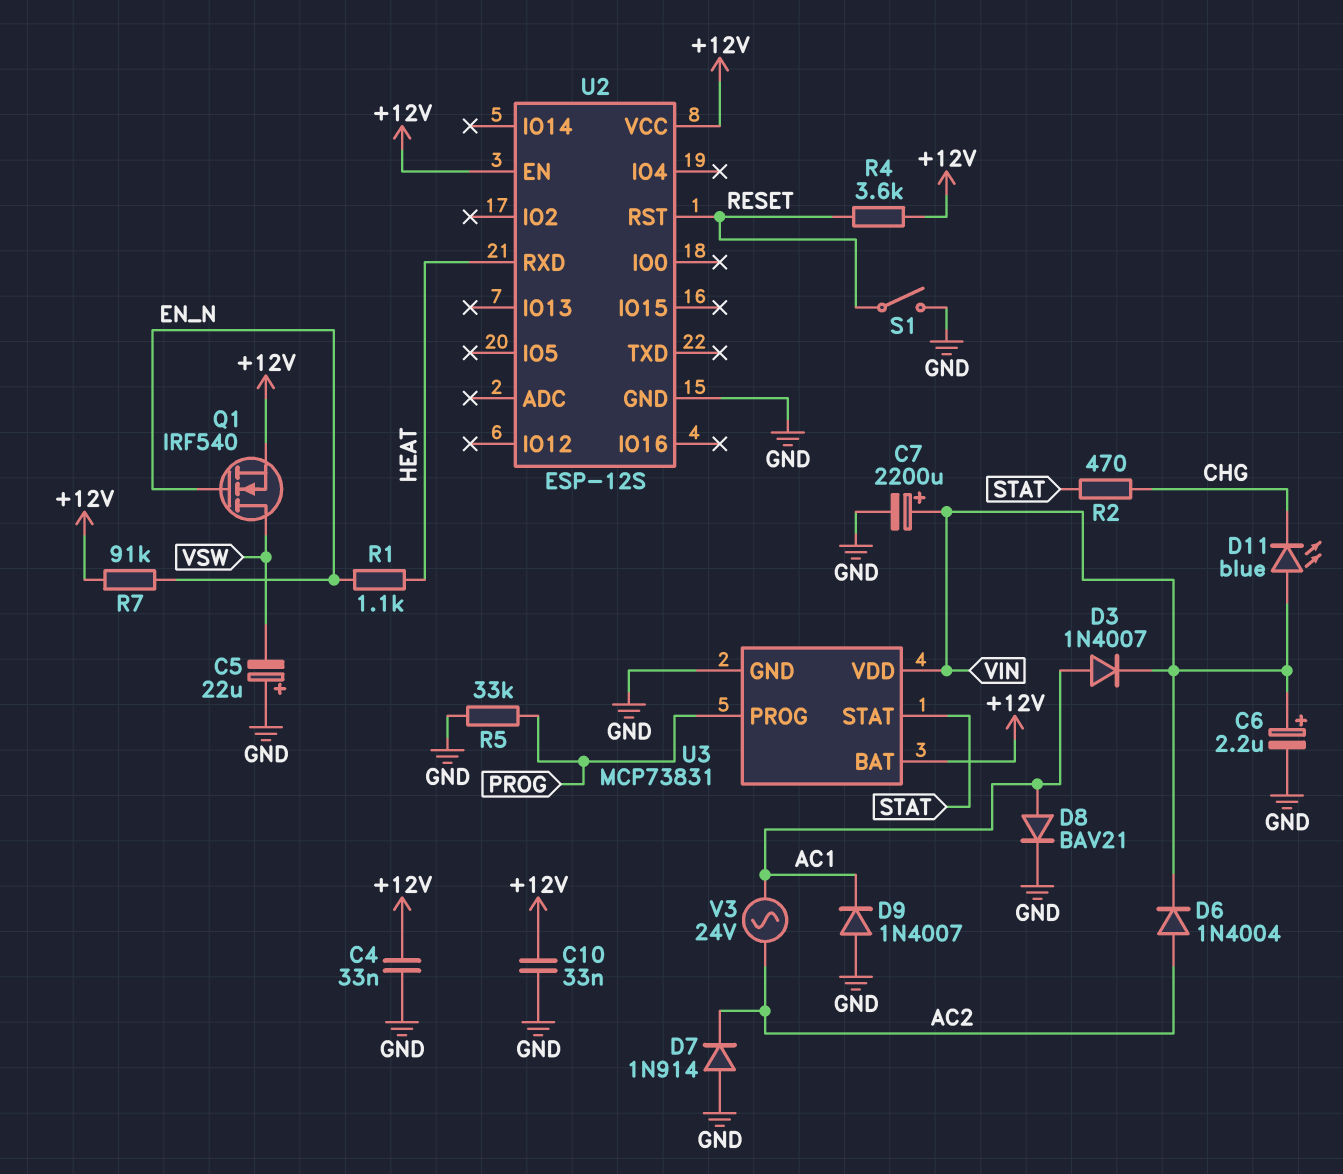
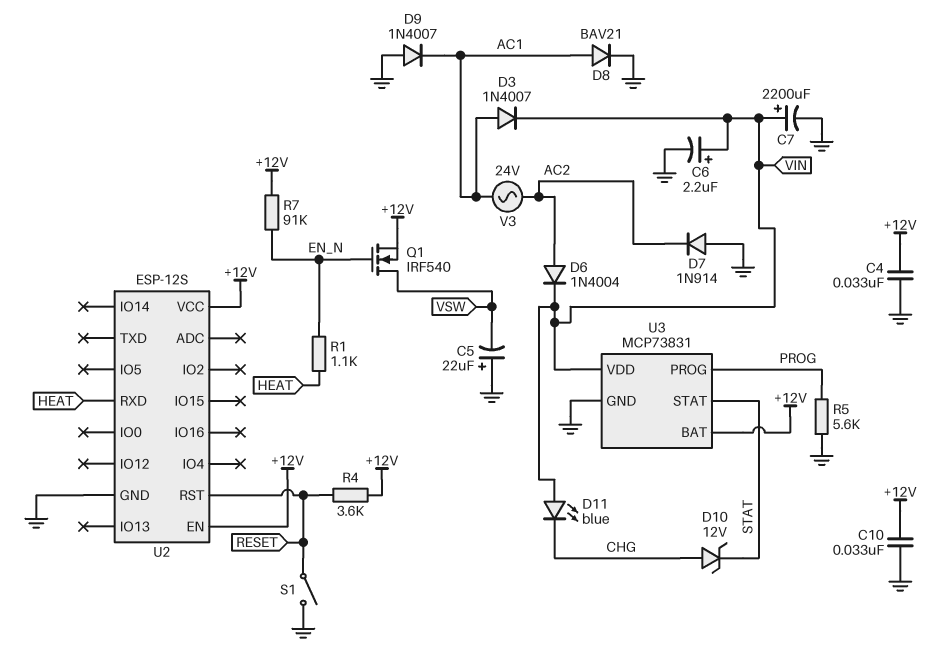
D10: none -> zener 12V (A CHG, K STAT)
R2: 470 (CHG, STAT) -> none
R5: 33k (GND, PROG) -> 5.6k (GND, PROG)

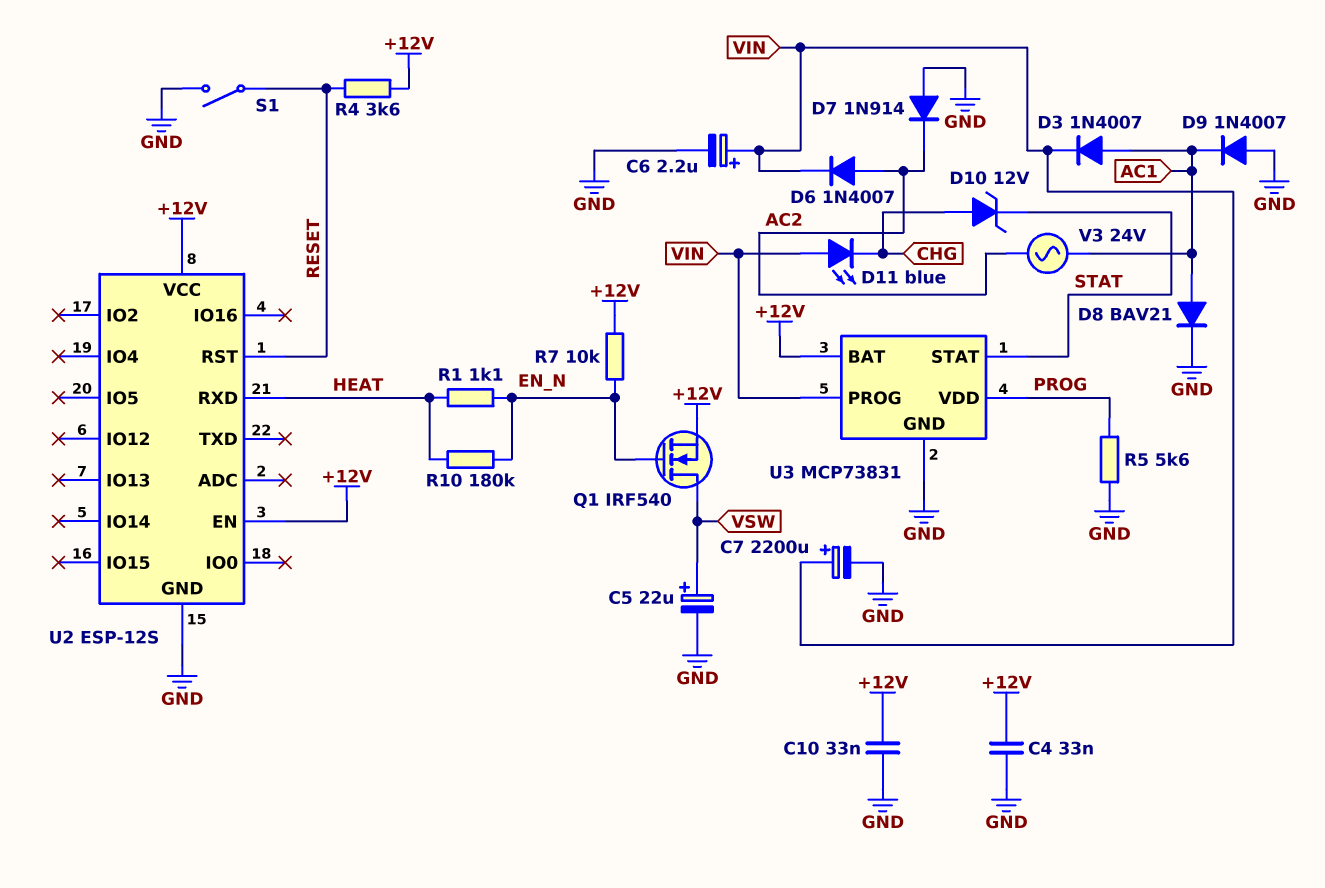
C5: 22uF (plus GND, minus VSW) -> 22uF (plus VSW, minus GND)
D6: diode 1N4004 (A AC2, K VIN) -> diode 1N4007 (A AC2, K VIN)
R7: 91k (+12V, EN_N) -> 10k (+12V, EN_N)
R10: none -> 180k (EN_N, HEAT)
U3 pin PROG: PROG -> VIN
U3 pin VDD: VIN -> PROG

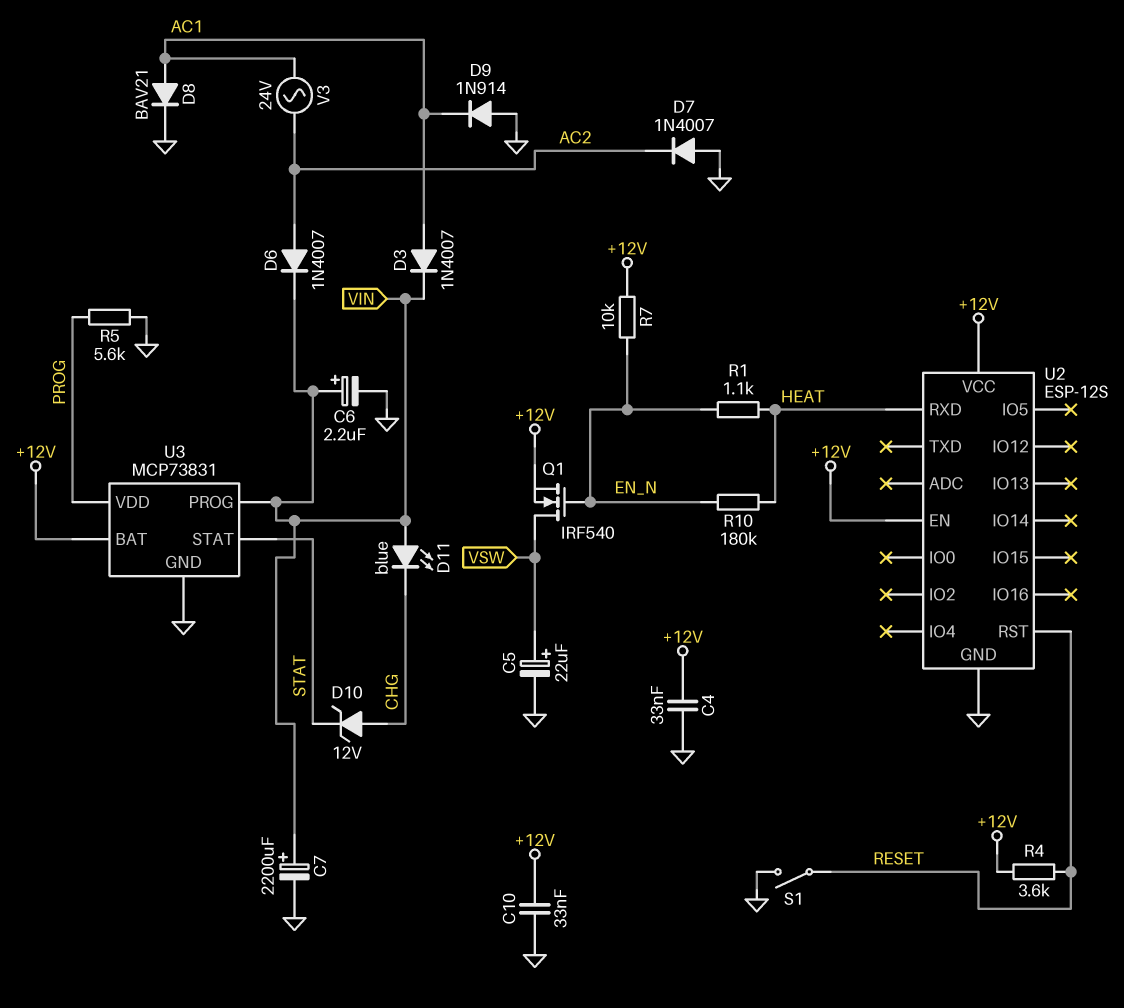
D7: diode 1N914 (A GND, K AC2) -> diode 1N4007 (A GND, K AC2)
D9: diode 1N4007 (A GND, K AC1) -> diode 1N914 (A GND, K AC1)

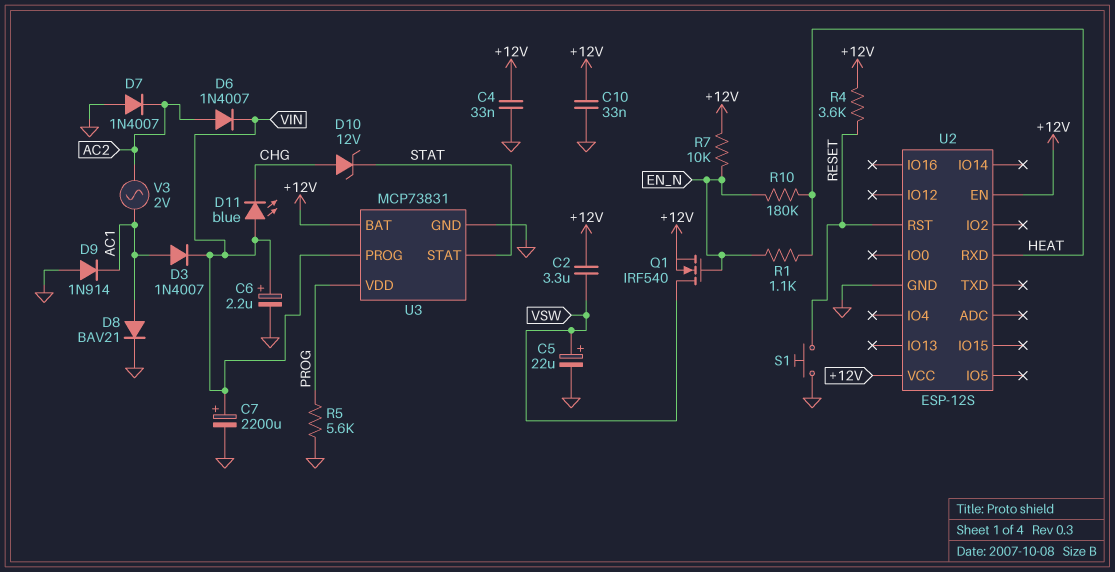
C2: none -> 3.3uF (+12V, VSW)
S1: switch (GND, RESET) -> button (GND, RESET)
V3: AC 24V (AC1, AC2) -> AC 2V (AC1, AC2)

